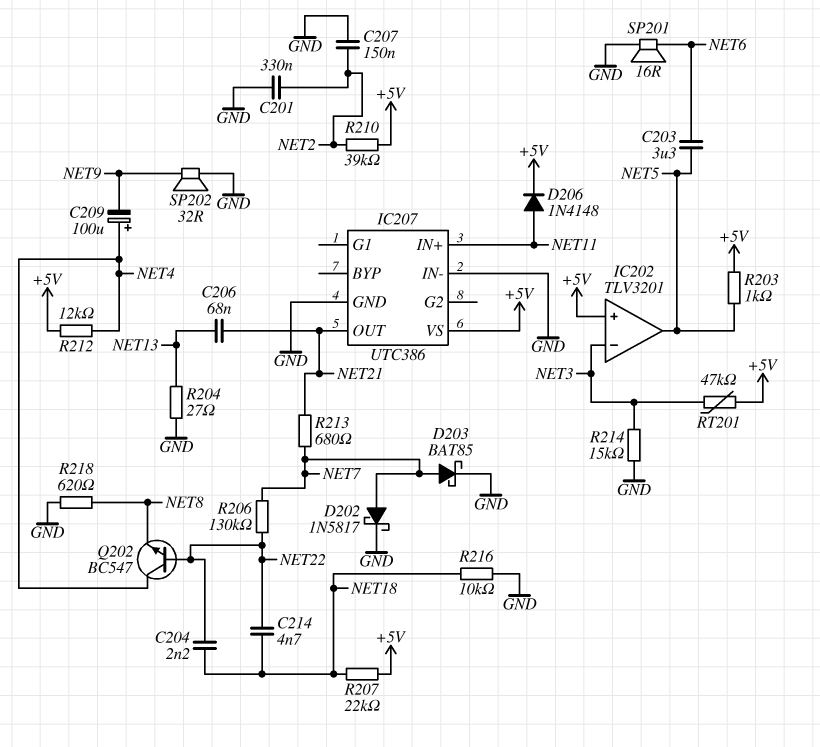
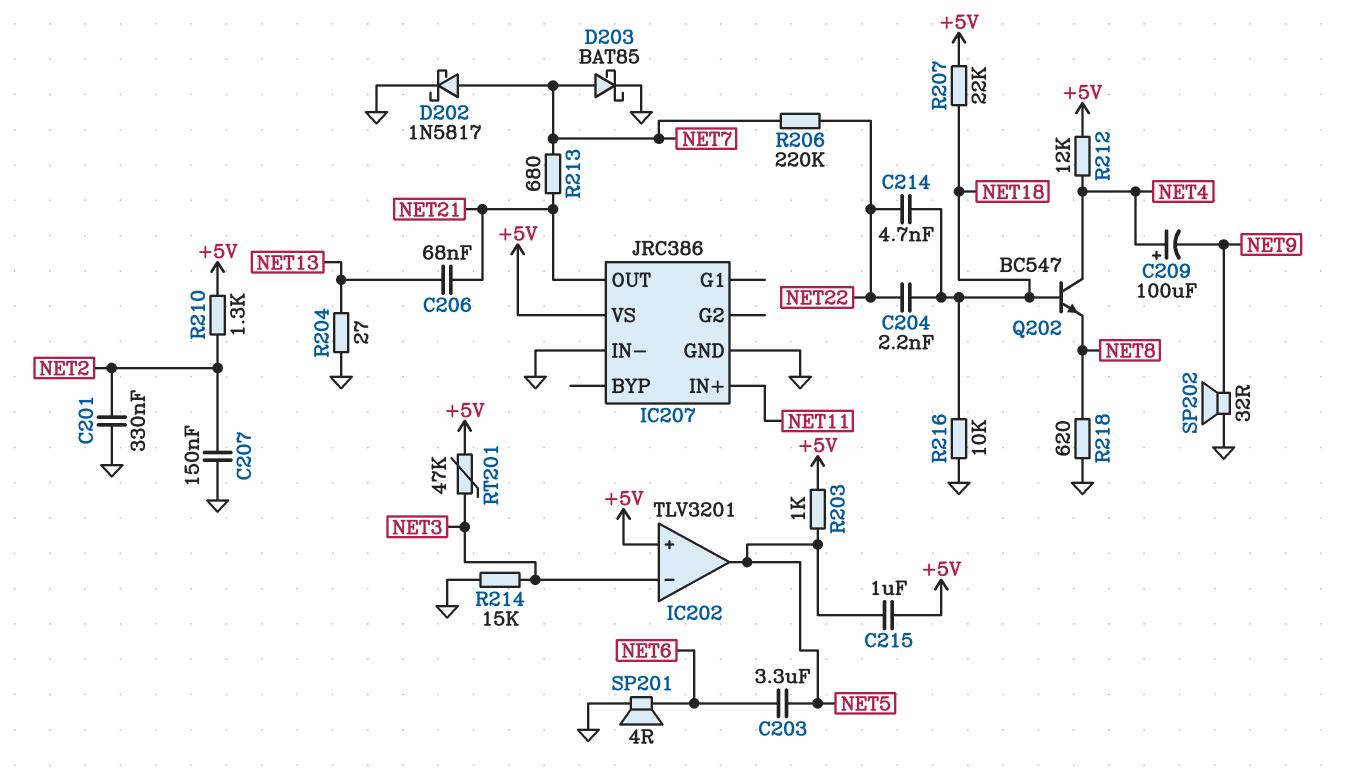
C215: none -> 1uF (+5V, NET5)
D206: diode 1N4148 (A NET11, K +5V) -> none
IC207: UTC386 -> JRC386
Q202: NPN BC547 (B NET22, C NET4, E NET8) -> NPN BC547 (B NET18, C NET4, E NET8)
R206: 130k (NET7, NET22) -> 220k (NET7, NET22)
R210: 39k (+5V, NET2) -> 1.3k (+5V, NET2)
SP201: speaker 16R (GND, NET6) -> speaker 4R (GND, NET6)

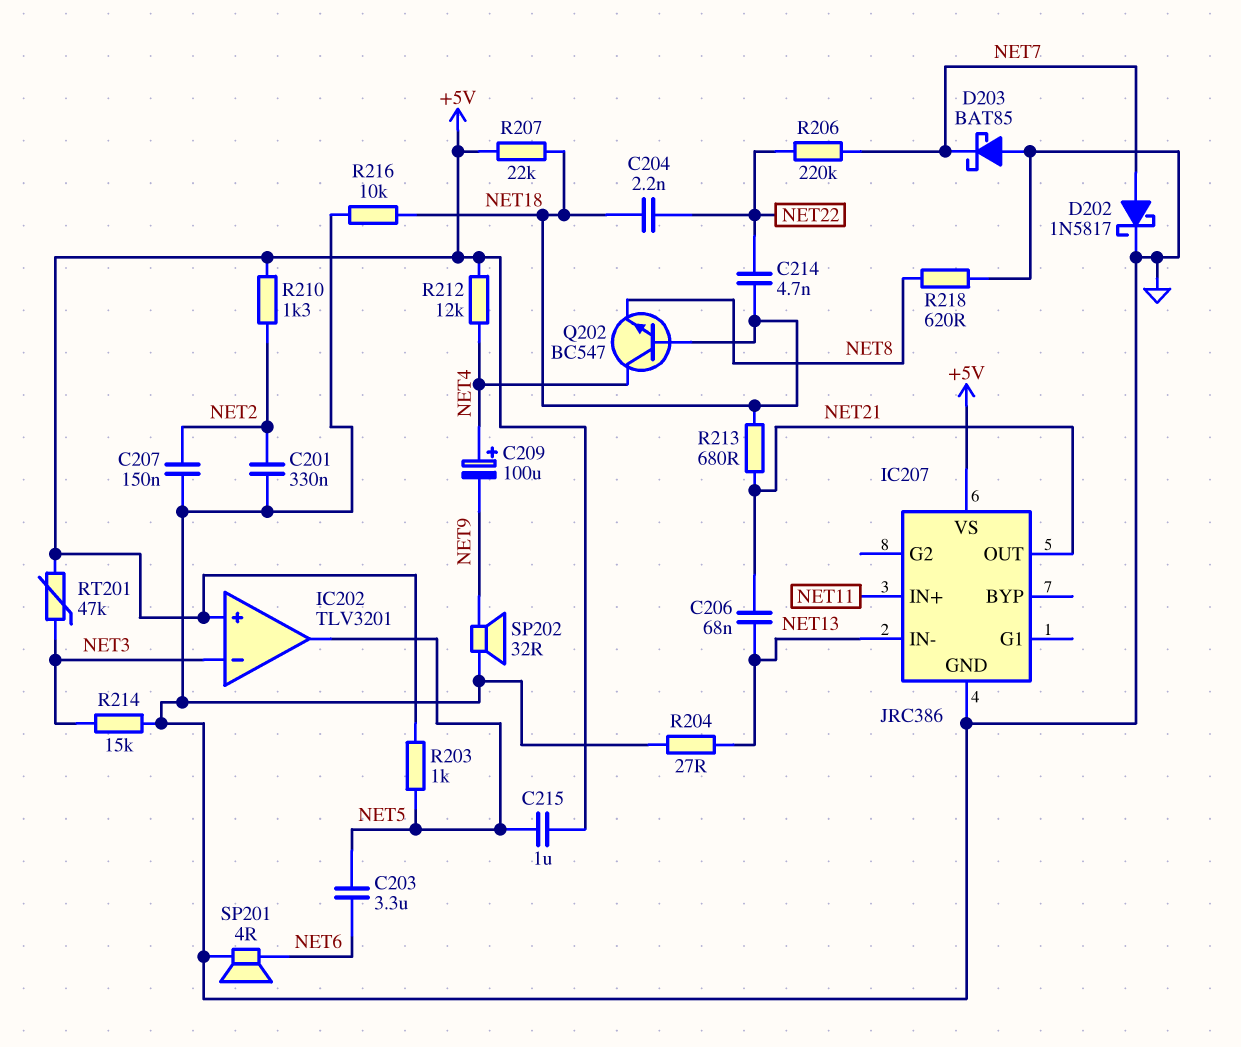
D203: schottky BAT85 (A NET7, K GND) -> schottky BAT85 (A GND, K NET7)
IC207 pin IN-: GND -> NET13
R213: 680 (NET7, NET21) -> 680 (NET18, NET21)

